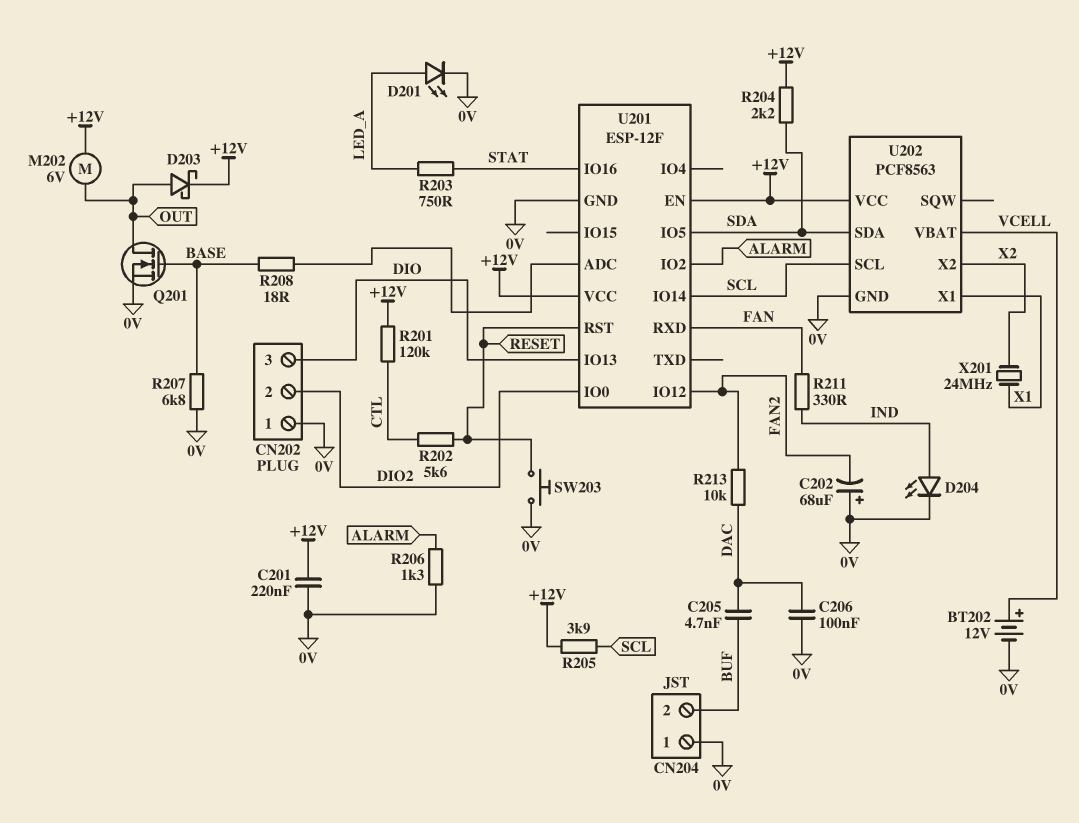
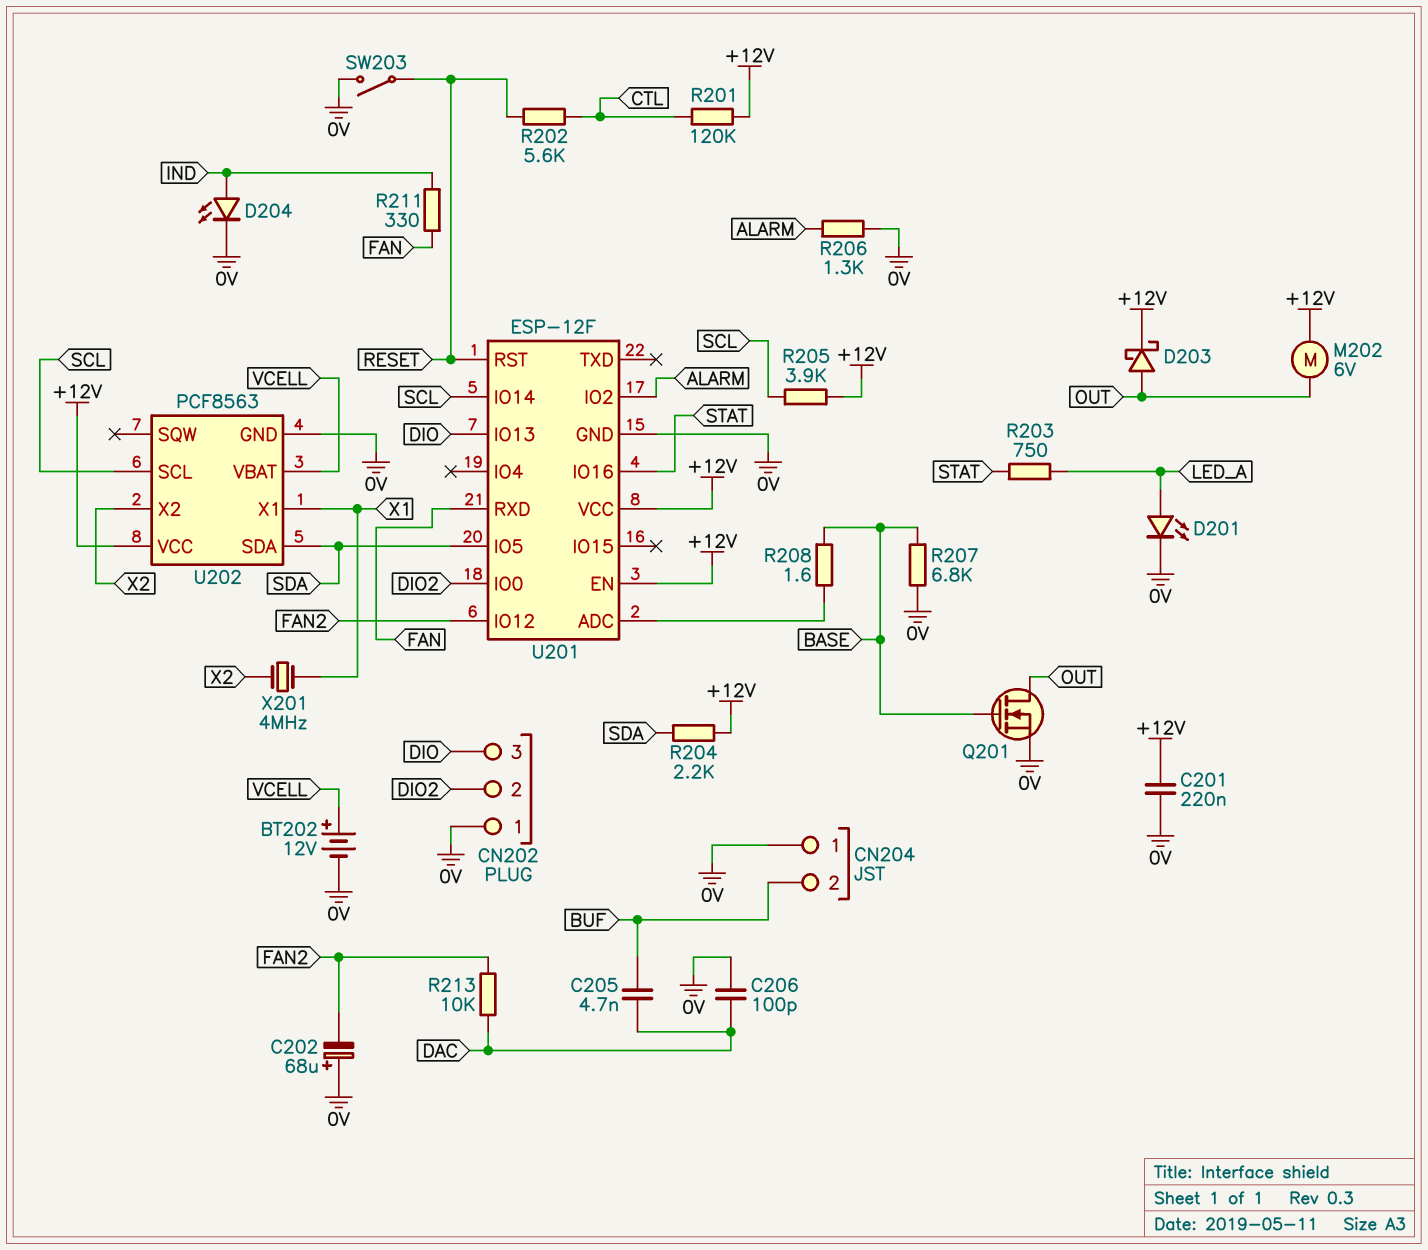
C206: 100nF (0V, DAC) -> 100pF (0V, DAC)
R208: 18 (BASE, U201/ADC) -> 1.6 (BASE, U201/ADC)
SW203: button (0V, RESET) -> switch (0V, RESET)
X201: 24MHz (X1, X2) -> 4MHz (X1, X2)

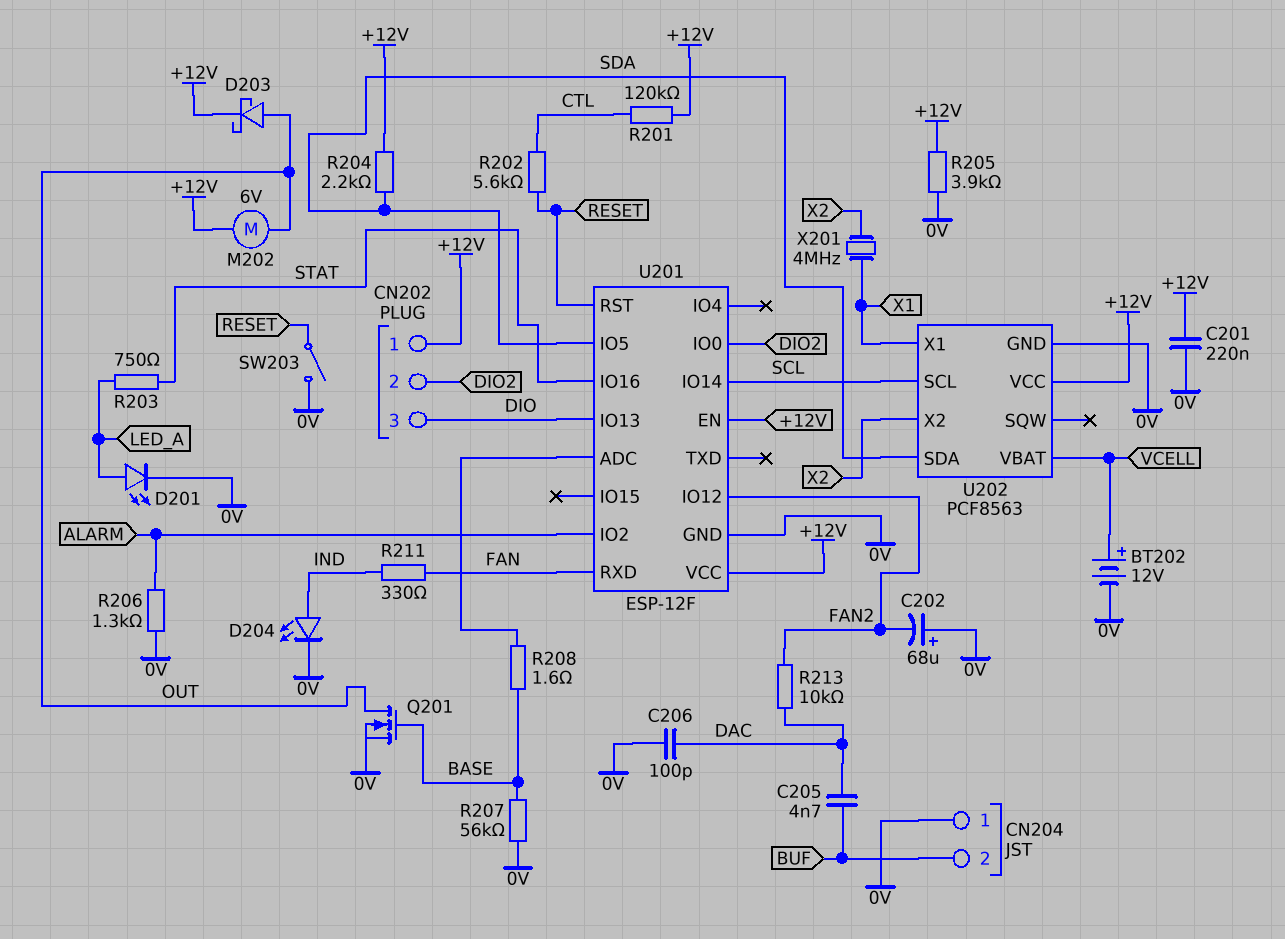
CN202 pin 1: 0V -> +12V
R205: 3.9k (+12V, SCL) -> 3.9k (+12V, 0V)
R207: 6.8k (0V, BASE) -> 56k (0V, BASE)

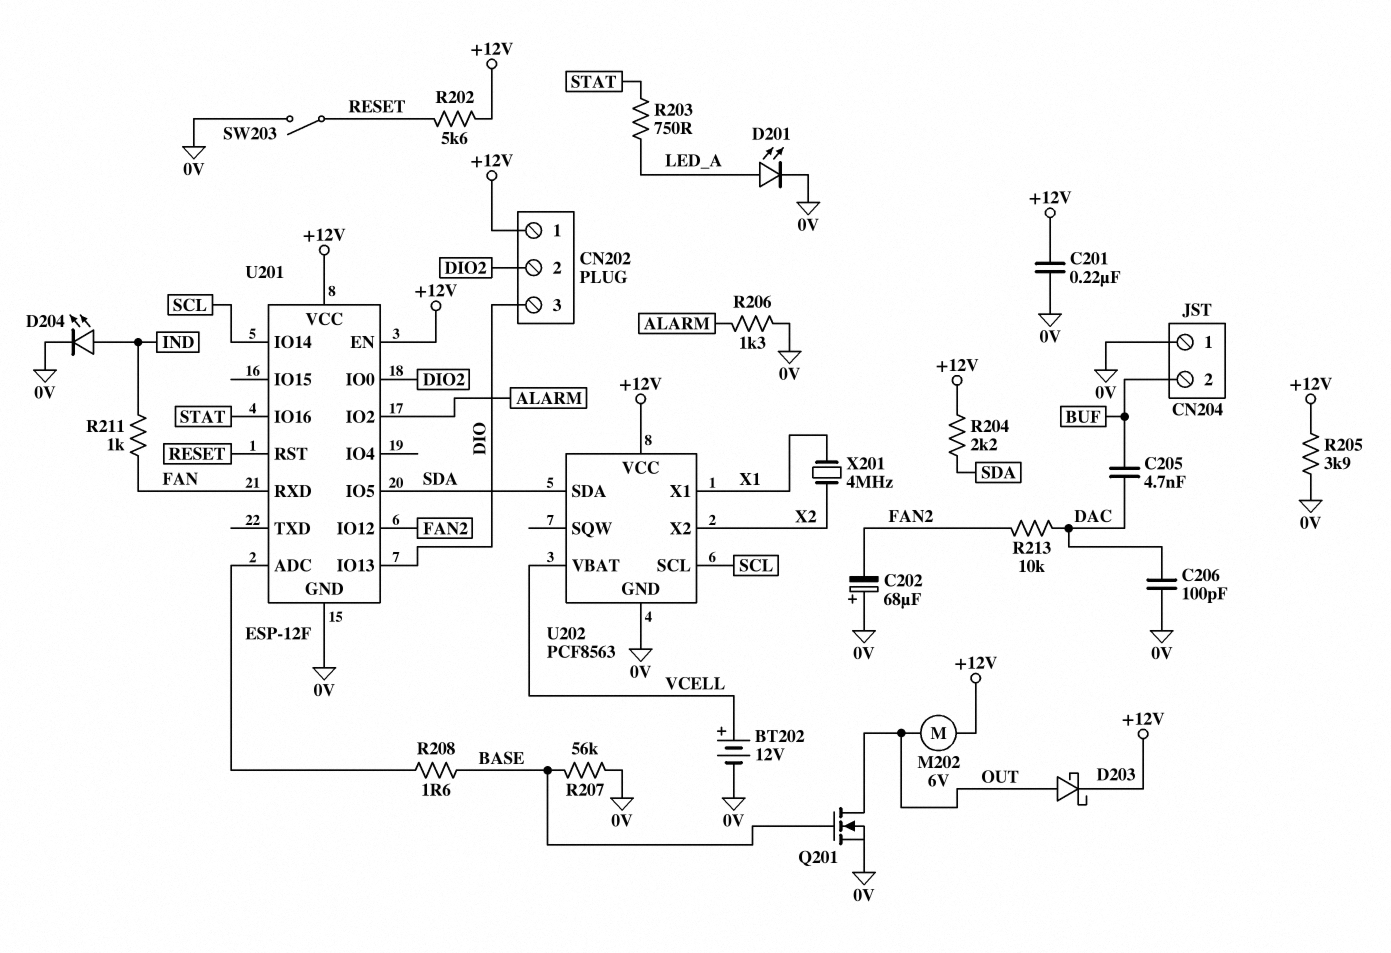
R201: 120k (+12V, CTL) -> none
R202: 5.6k (CTL, RESET) -> 5.6k (+12V, RESET)
R211: 330 (FAN, IND) -> 1k (FAN, IND)

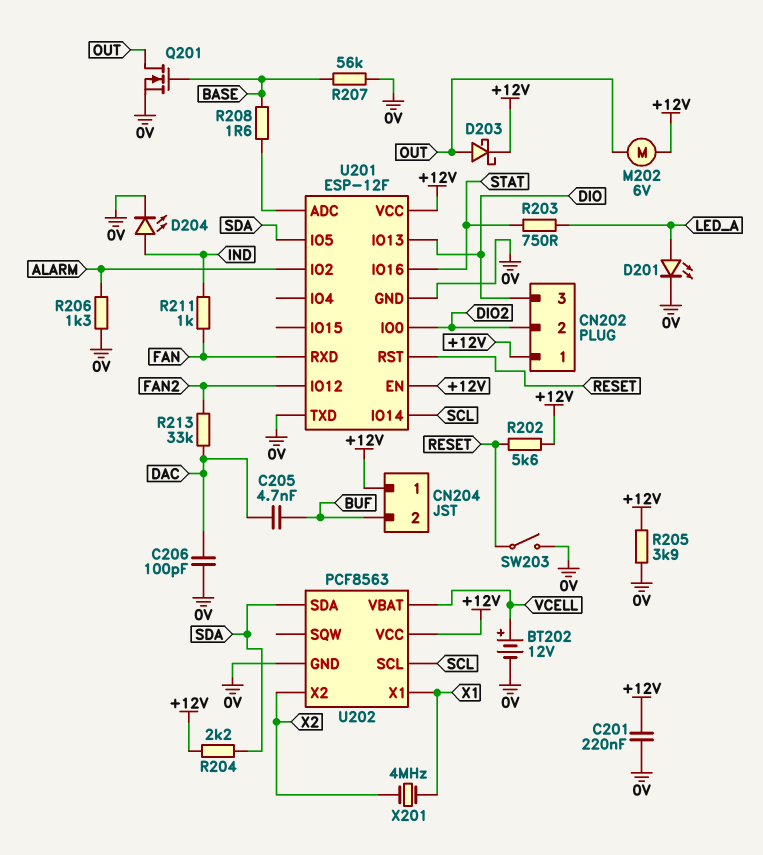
C202: 68uF (plus 0V, minus FAN2) -> none
CN204 pin 1: 0V -> +12V
R213: 10k (DAC, FAN2) -> 33k (DAC, FAN2)
U201 pin TXD: none -> 0V

